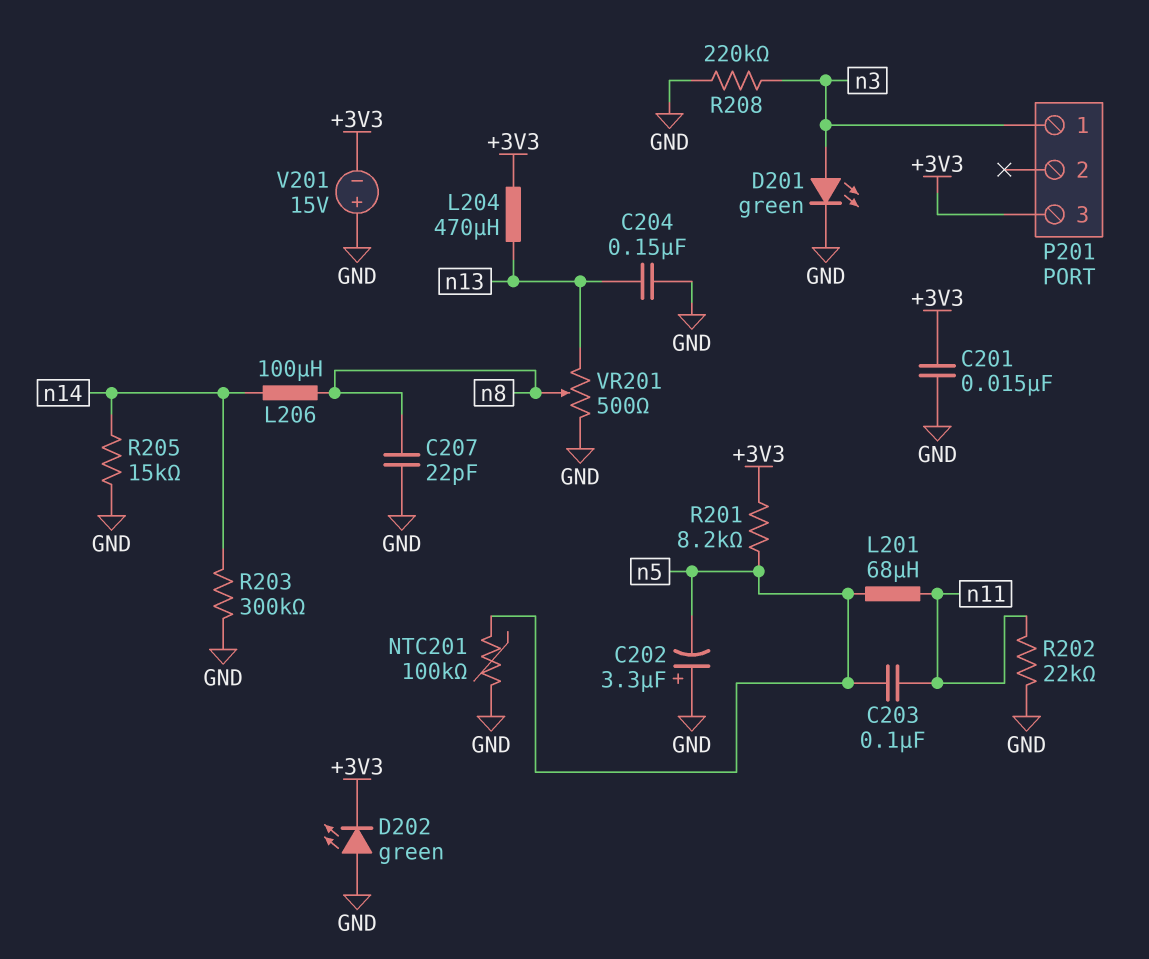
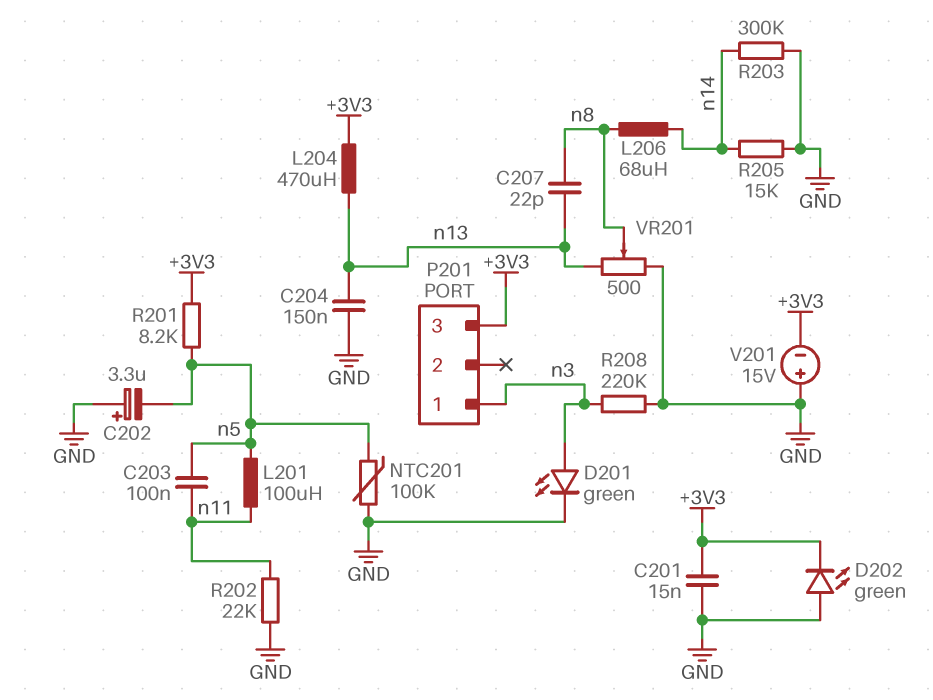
C207: 22pF (GND, n8) -> 22pF (n8, n13)
L201: 68uH (n5, n11) -> 100uH (n5, n11)
L206: 100uH (n8, n14) -> 68uH (n8, n14)

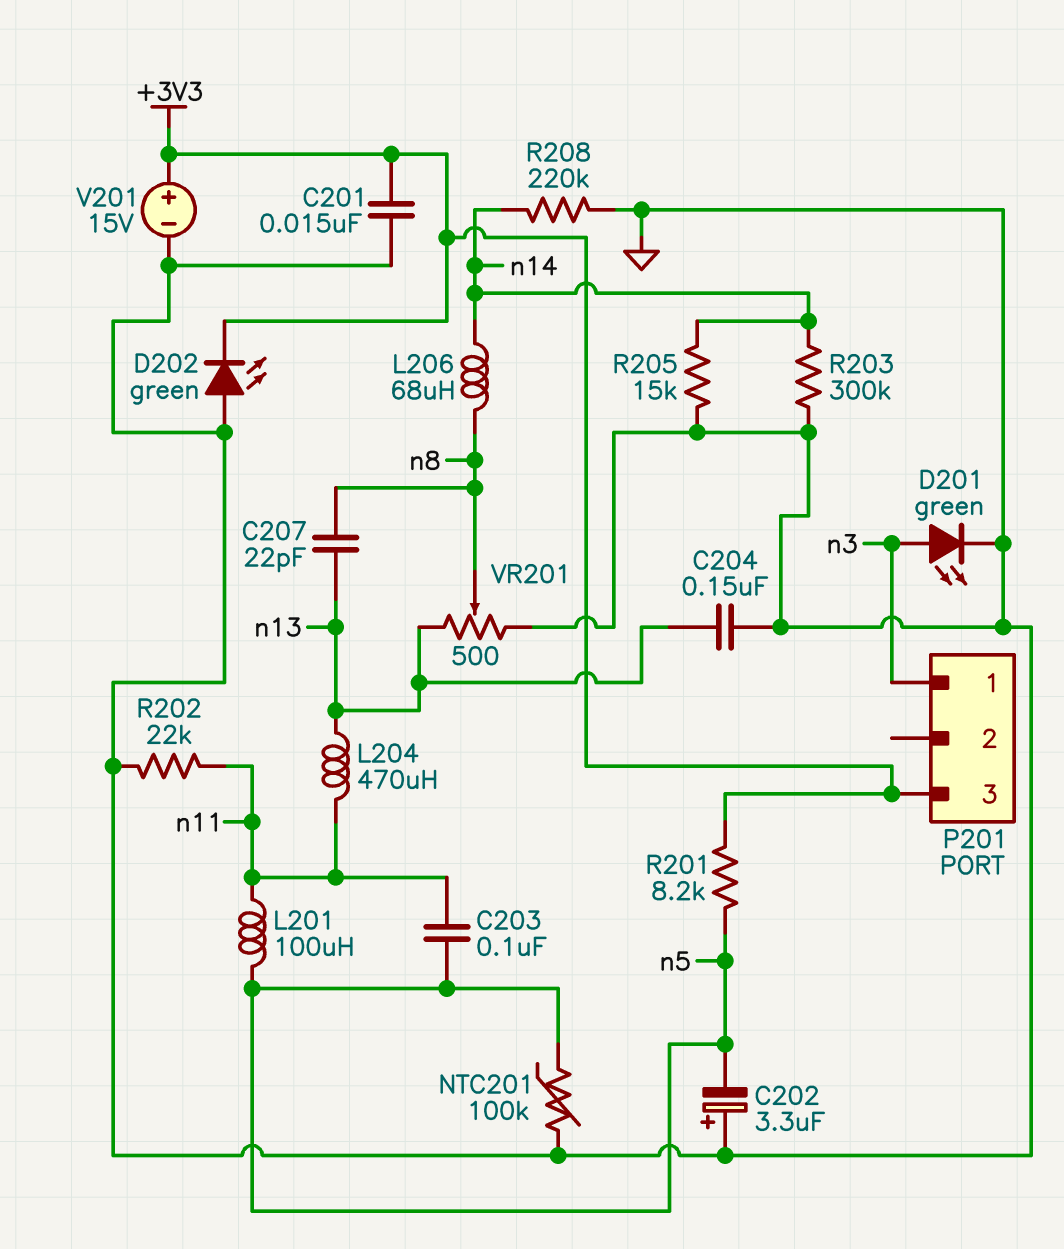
L204: 470uH (+3V3, n13) -> 470uH (n11, n13)
R208: 220k (GND, n3) -> 220k (GND, n14)
V201: 15V (plus GND, minus +3V3) -> 15V (plus +3V3, minus GND)

